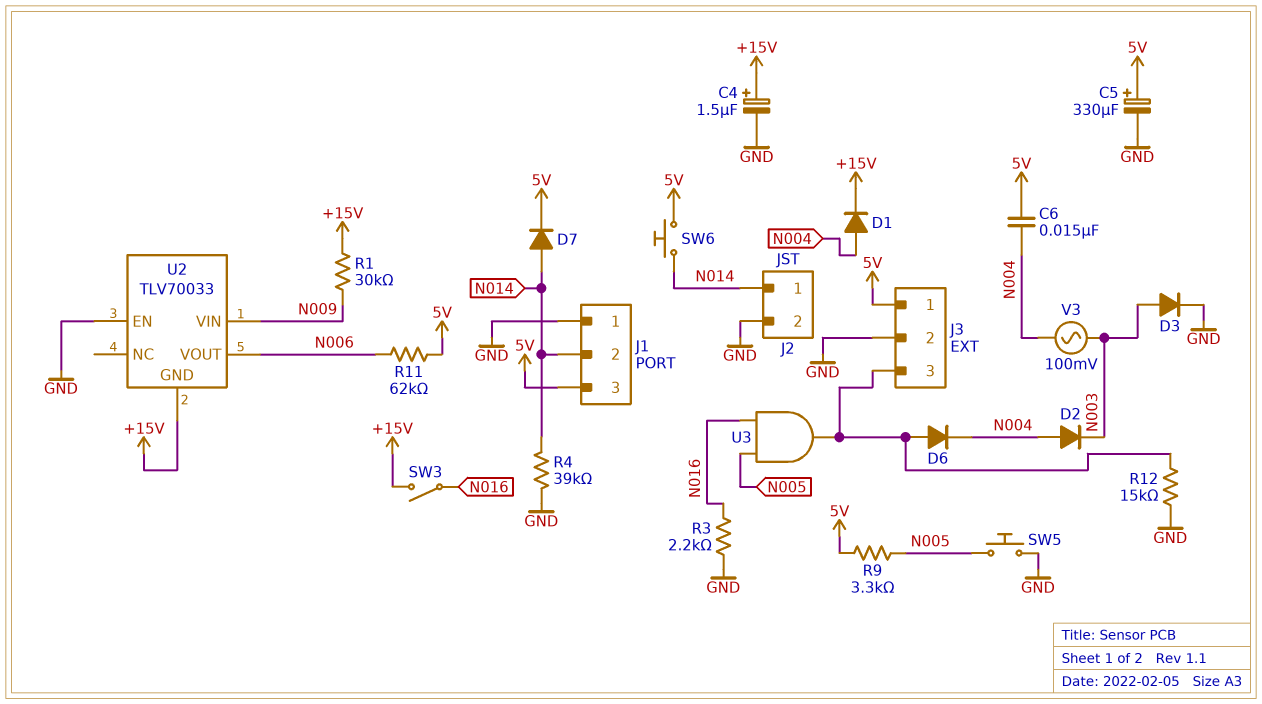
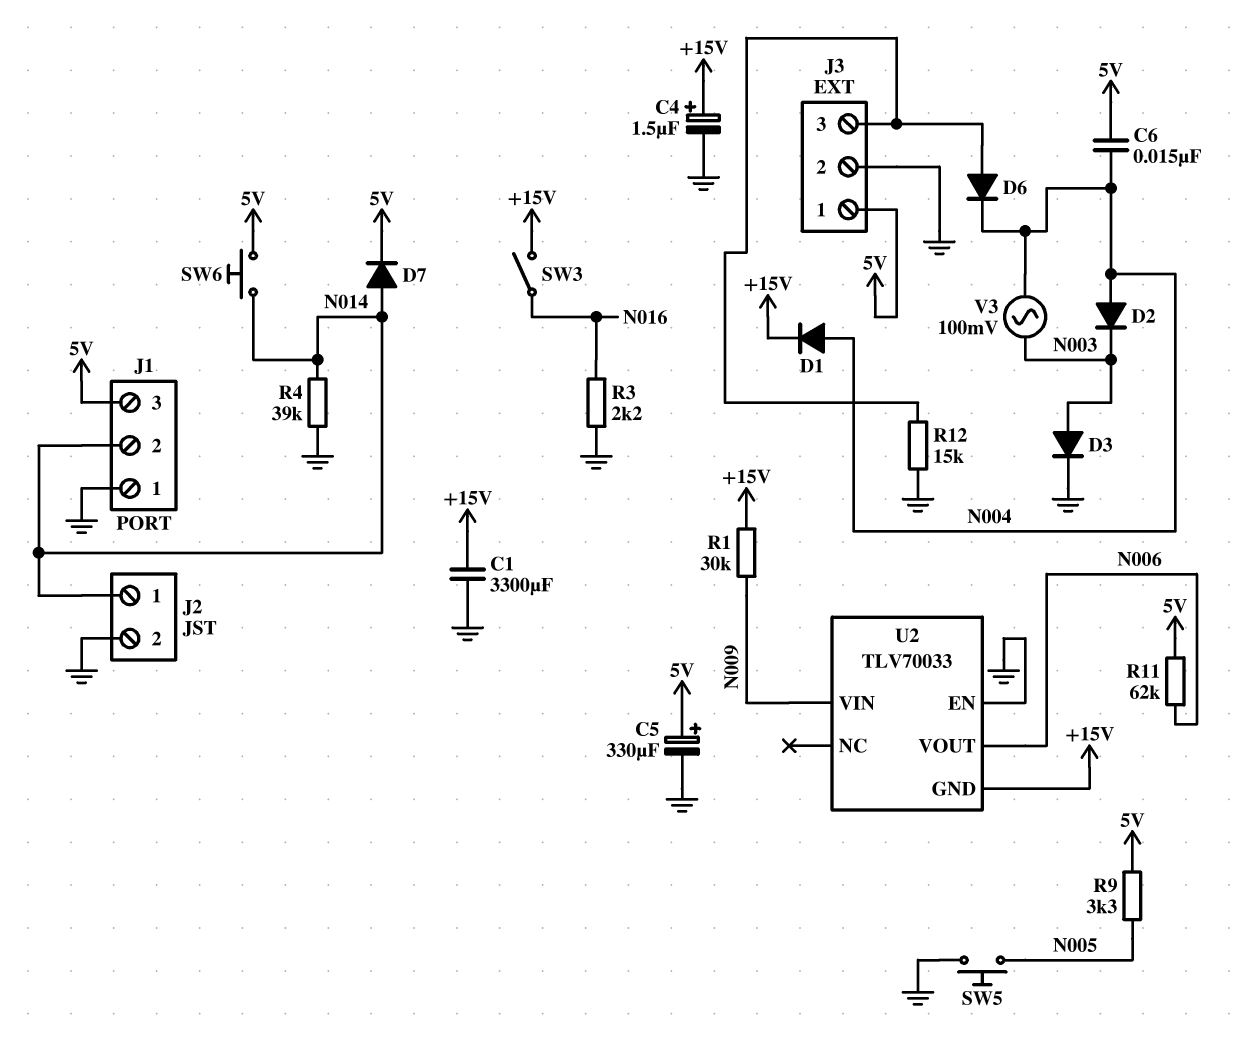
C1: none -> 3300uF (+15V, GND)
U3: AND (in N005, in N016, out J3/3) -> none

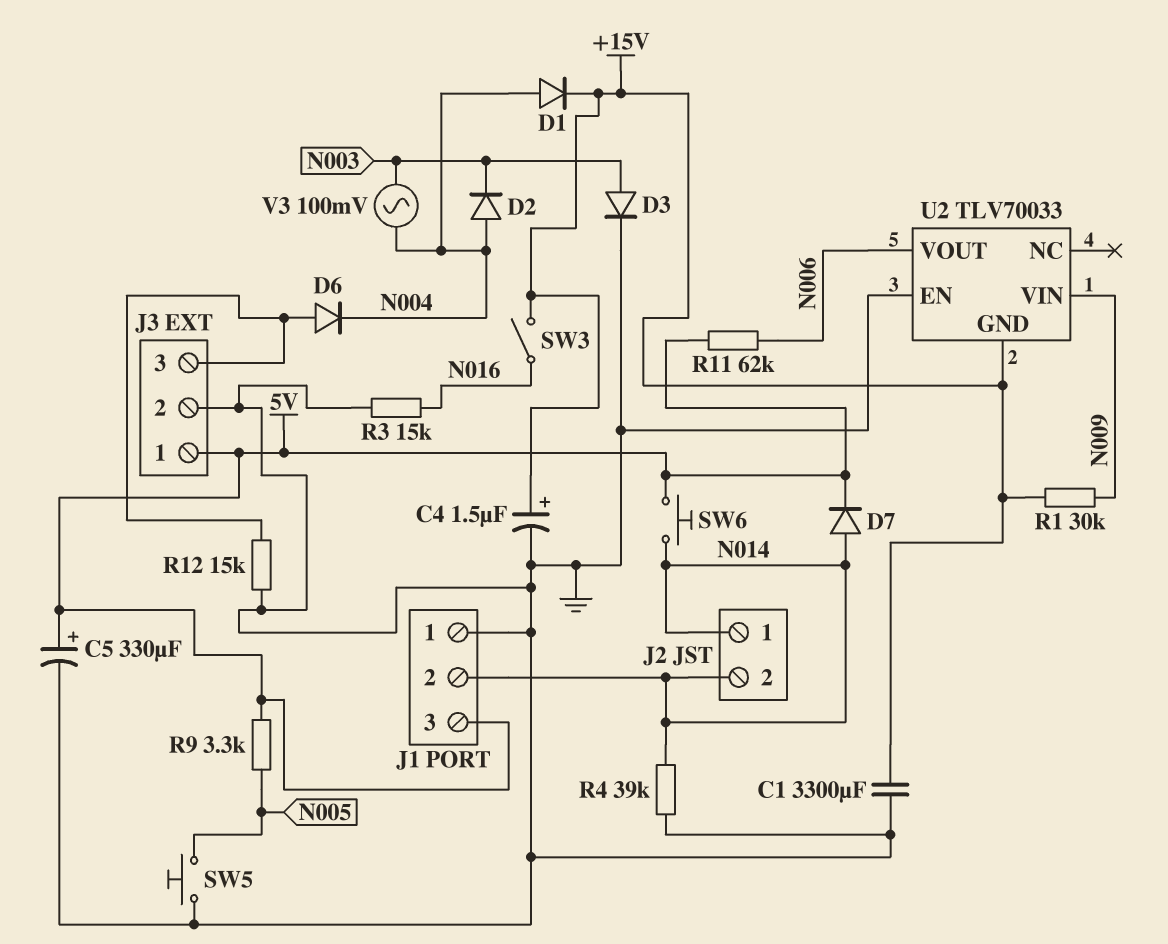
C6: 15nF (5V, N004) -> none
J2 pin 2: GND -> N014
R3: 2.2k (GND, N016) -> 15k (GND, N016)

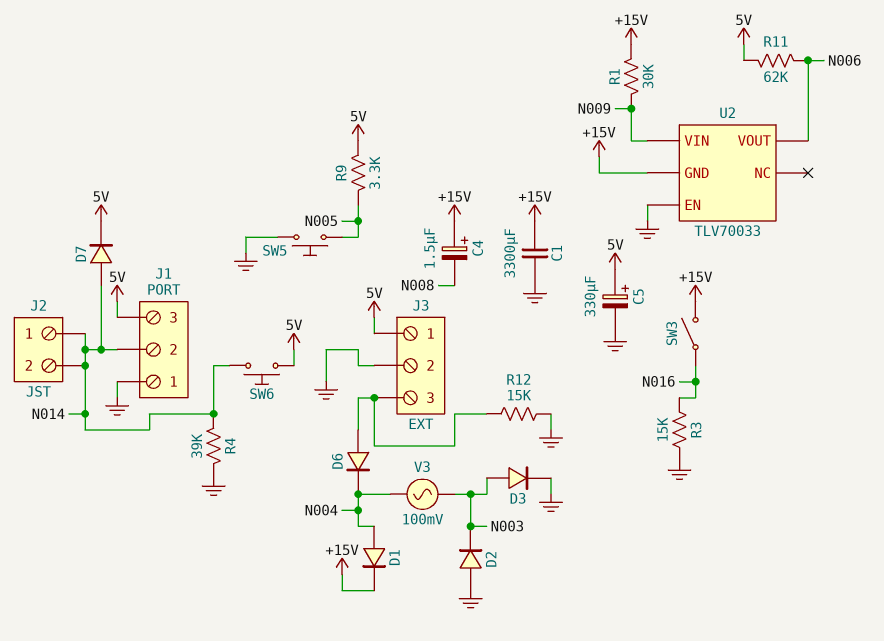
C4: 1.5uF (plus +15V, minus GND) -> 1.5uF (plus +15V, minus N008)
D2: diode (A N004, K N003) -> diode (A GND, K N003)

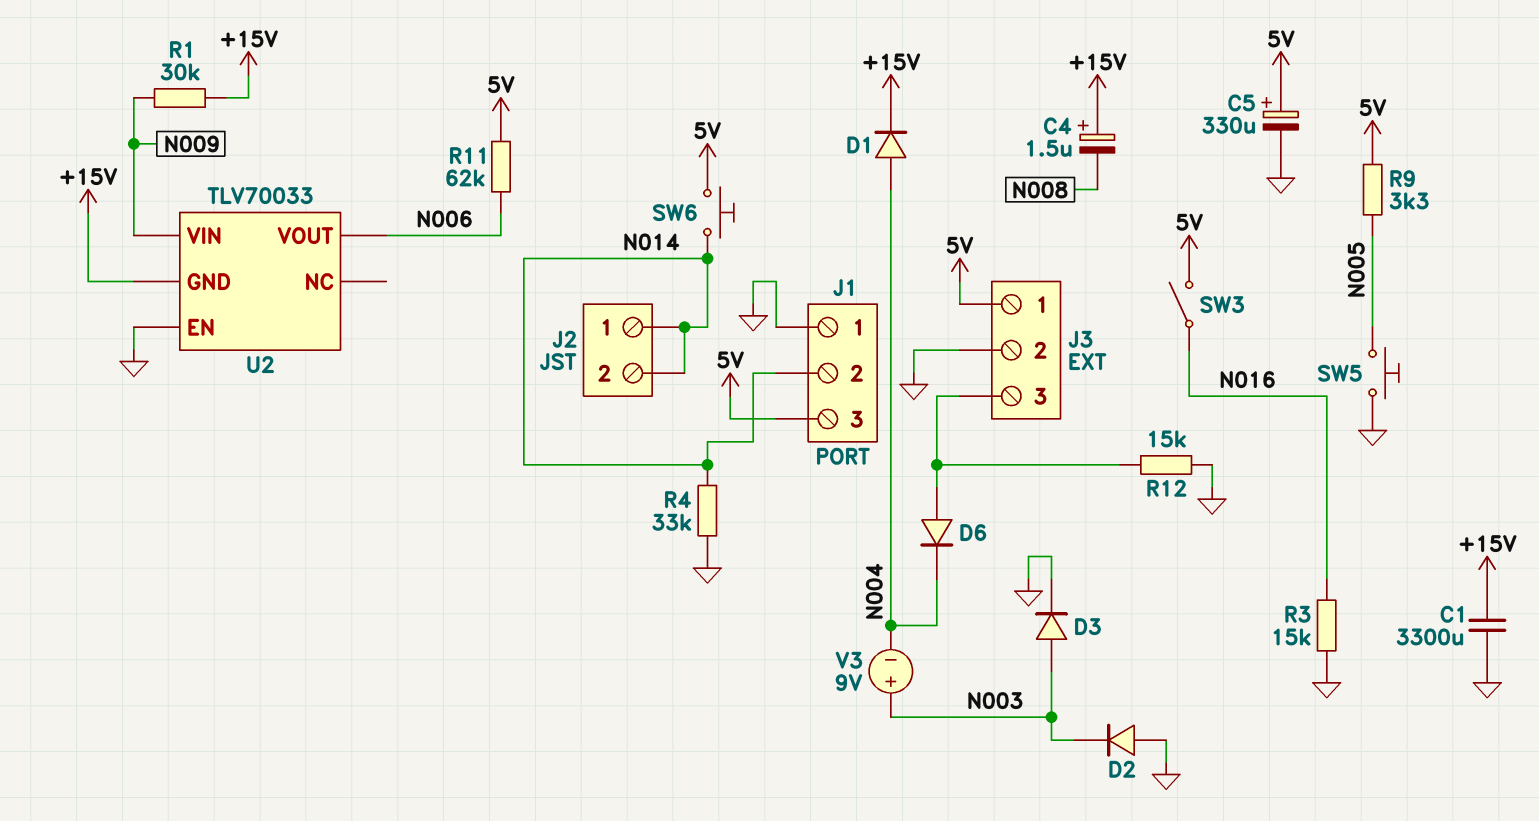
D7: diode (A N014, K 5V) -> none
R4: 39k (GND, N014) -> 33k (GND, N014)
SW3: switch (+15V, N016) -> switch (5V, N016)
V3: AC 100mV (N003, N004) -> 9V (plus N003, minus N004)

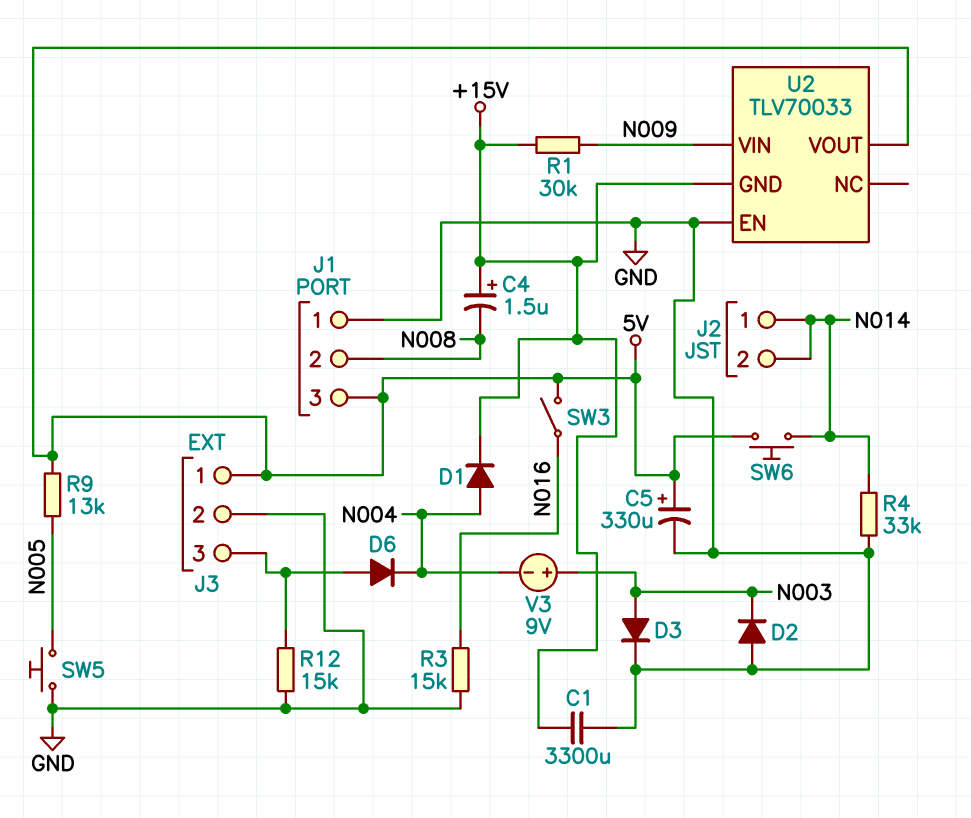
J1 pin 2: N014 -> N008
R9: 3.3k (5V, N005) -> 13k (5V, N005)
R11: 62k (5V, N006) -> none
U2 pin VOUT: N006 -> 5V

